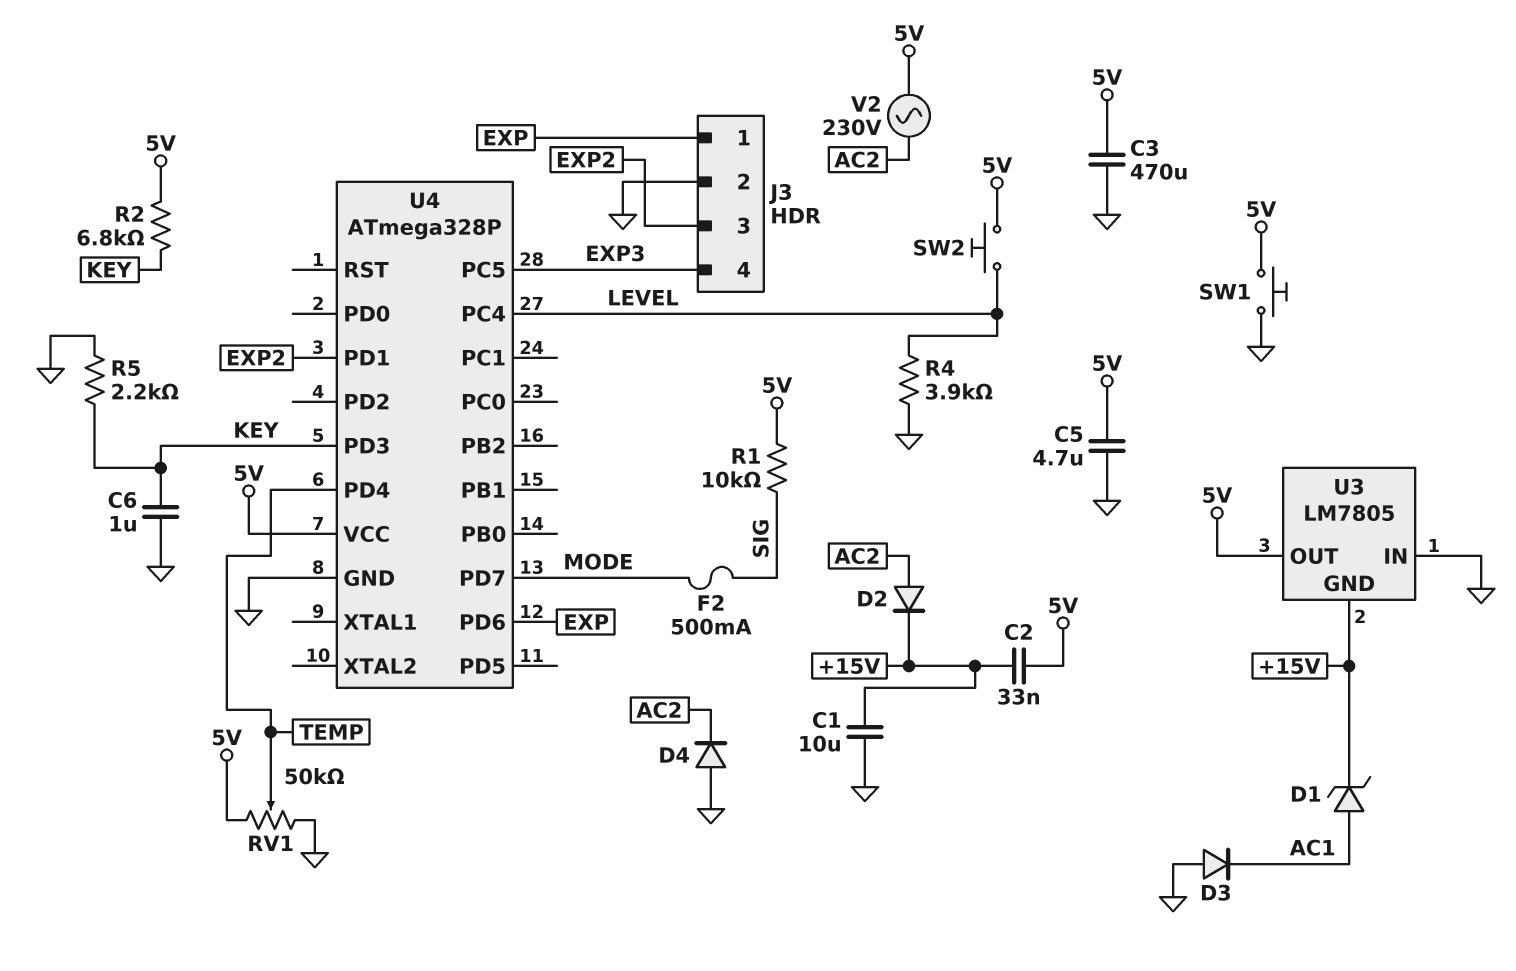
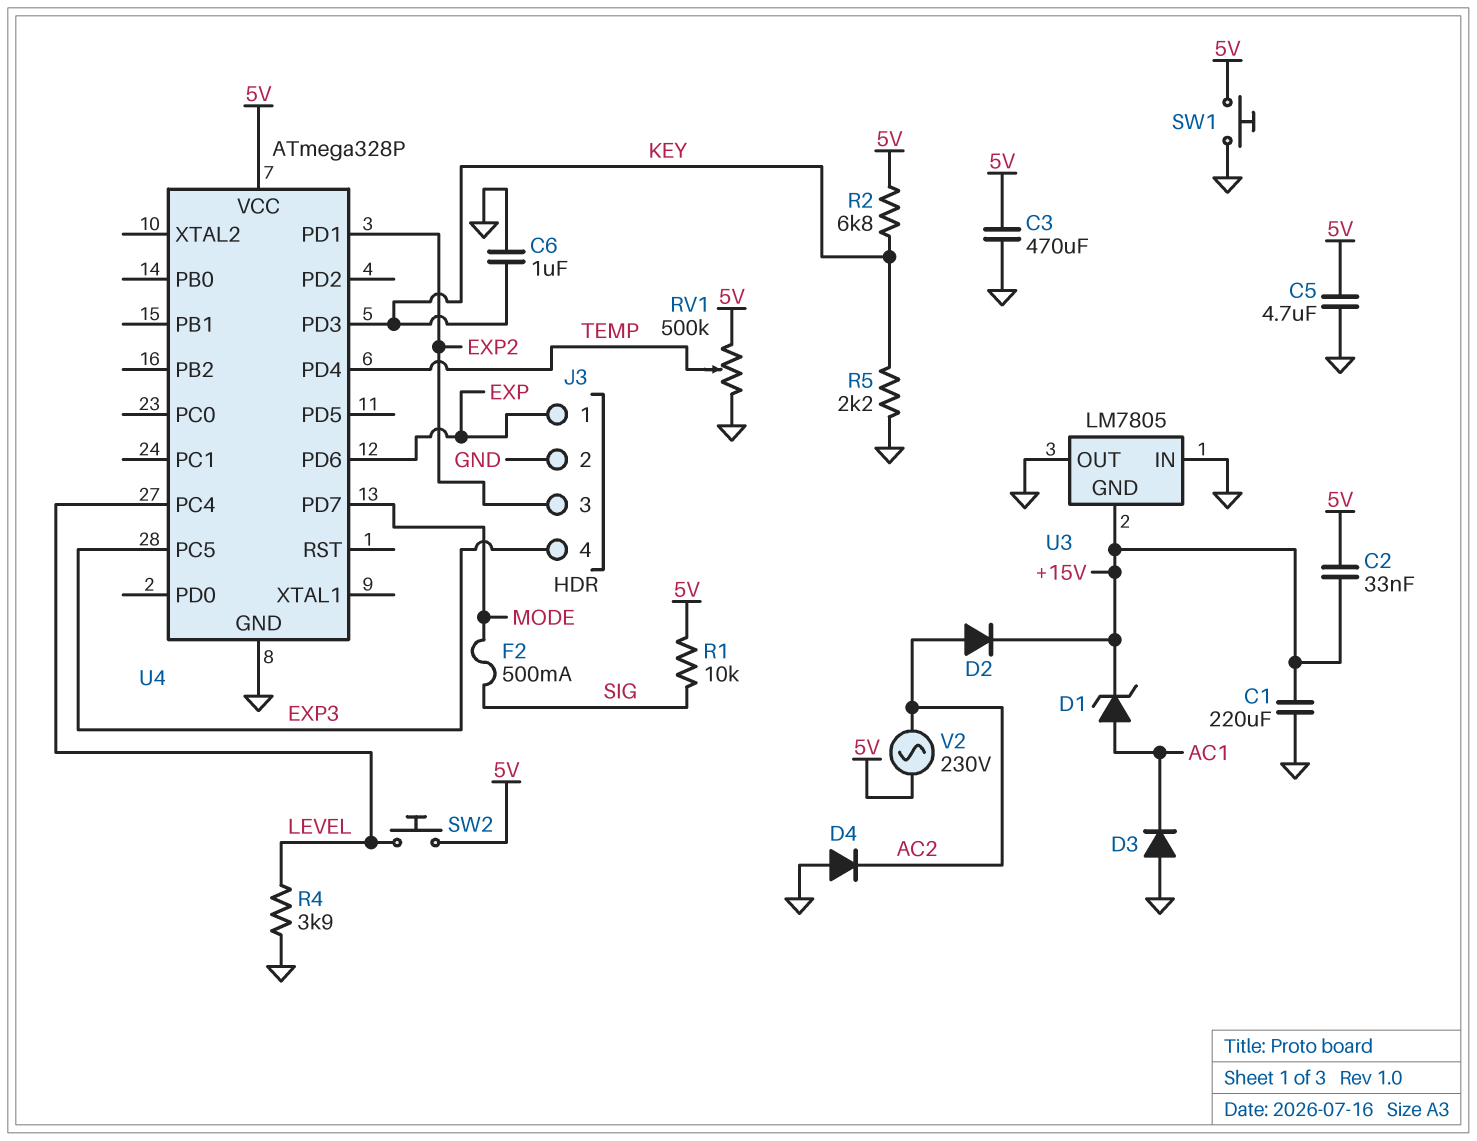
C1: 10uF (+15V, GND) -> 220uF (+15V, GND)
RV1: 50k (5V, GND, wiper TEMP) -> 500k (5V, GND, wiper TEMP)
U3 pin OUT: 5V -> GND

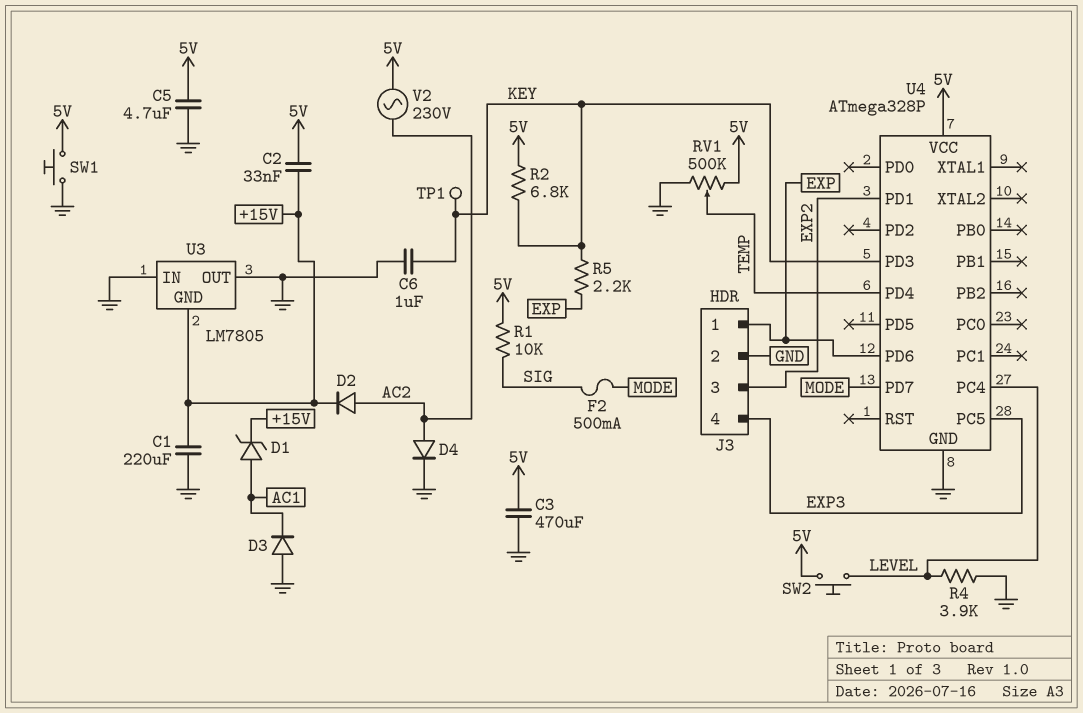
D4: diode (A GND, K AC2) -> diode (A AC2, K GND)
R5: 2.2k (GND, KEY) -> 2.2k (EXP, KEY)
TP1: none -> test point (KEY)

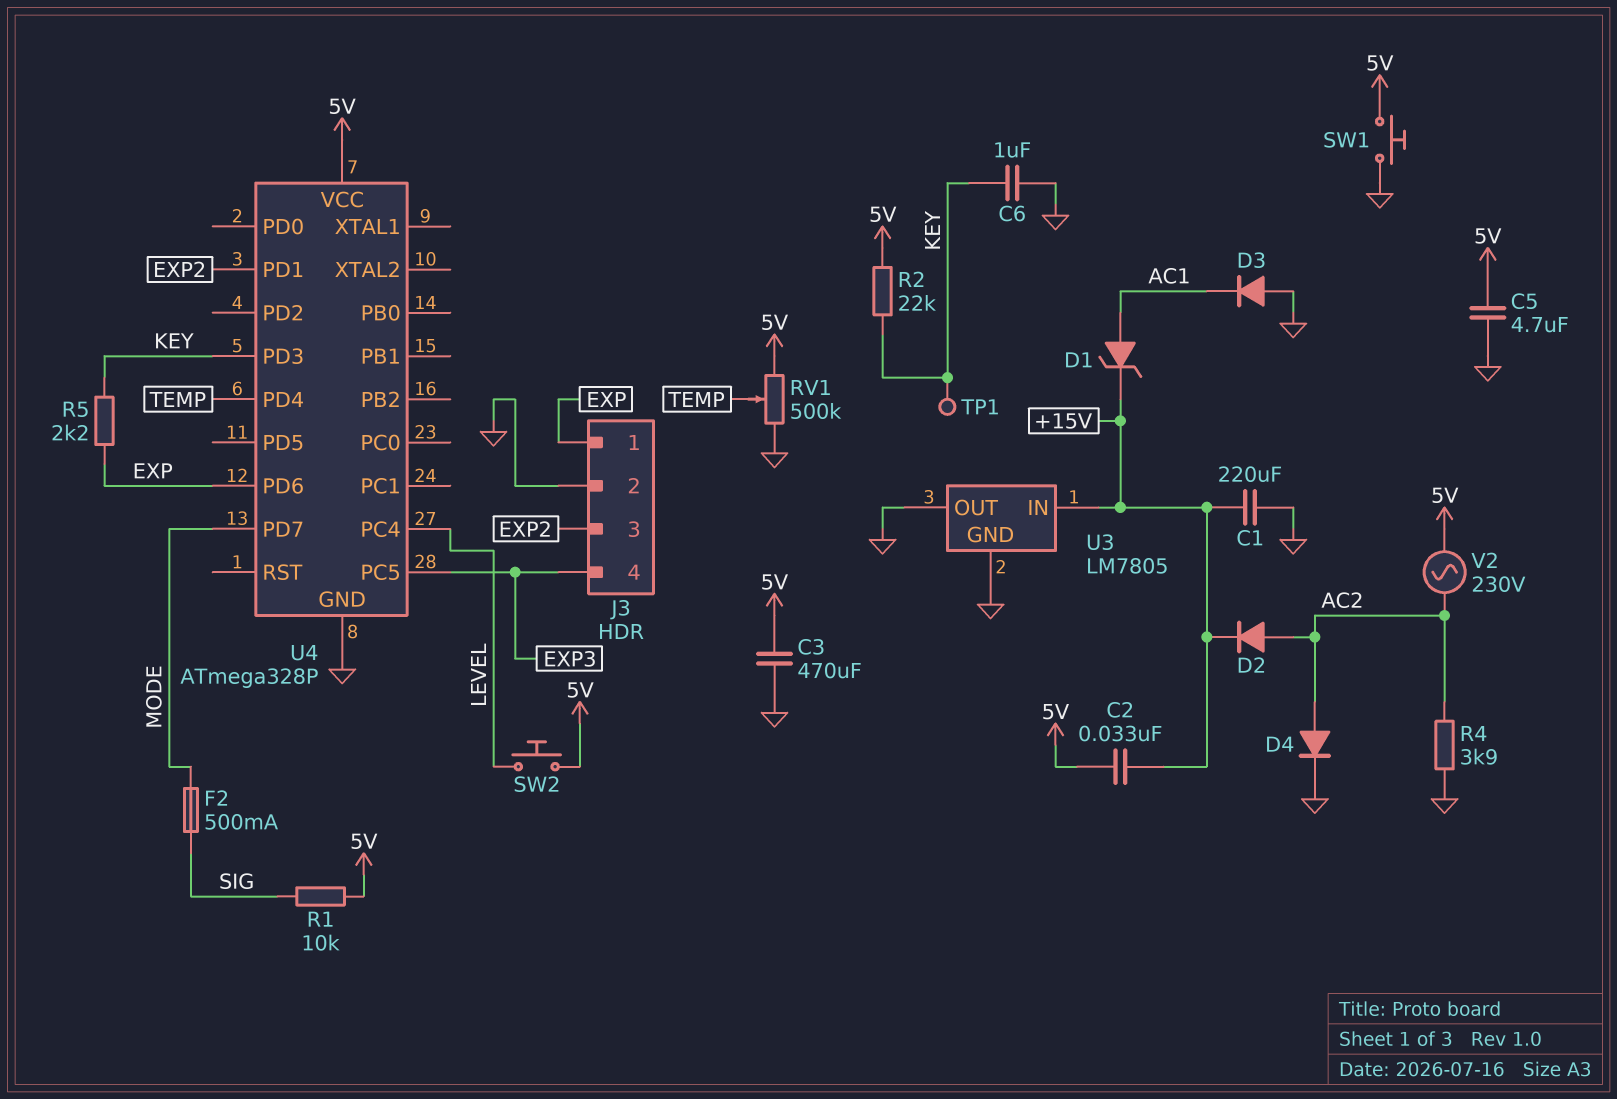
R2: 6.8k (5V, KEY) -> 22k (5V, KEY)
R4: 3.9k (GND, LEVEL) -> 3.9k (AC2, GND)
U3 pin GND: +15V -> GND
U3 pin IN: GND -> +15V

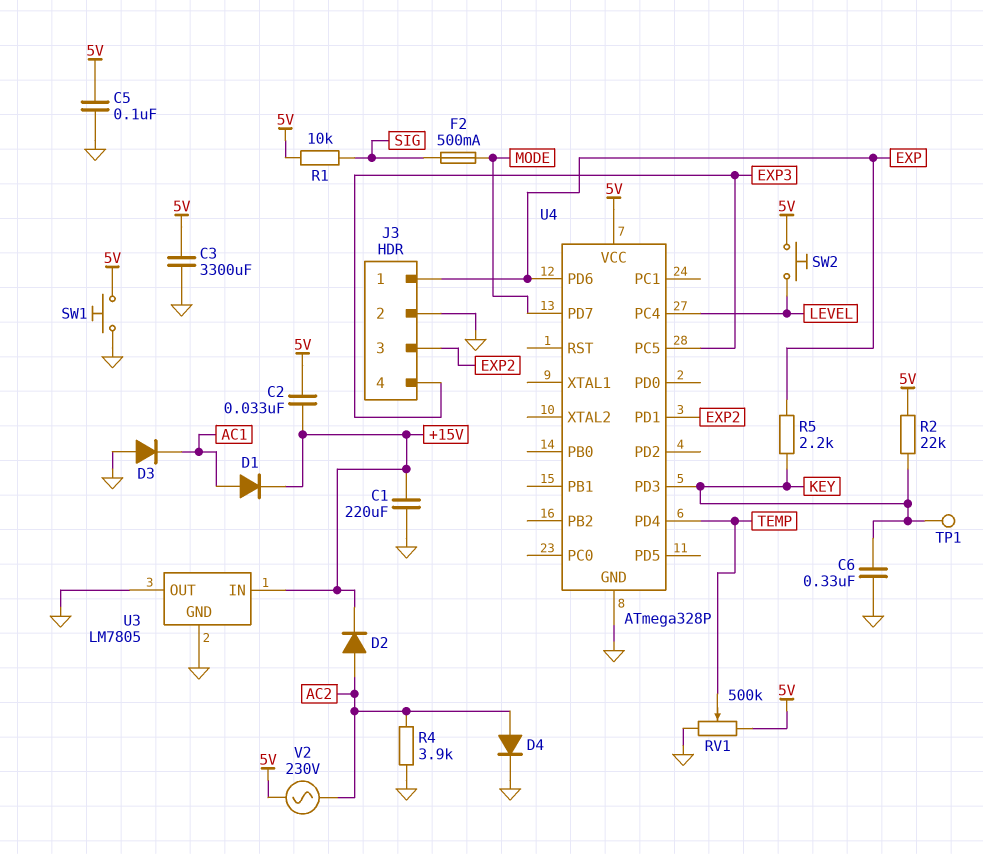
C3: 470uF (5V, GND) -> 3300uF (5V, GND)
C5: 4.7uF (5V, GND) -> 100nF (5V, GND)
C6: 1uF (GND, KEY) -> 330nF (GND, KEY)
D1: zener (A AC1, K +15V) -> diode (A AC1, K +15V)

